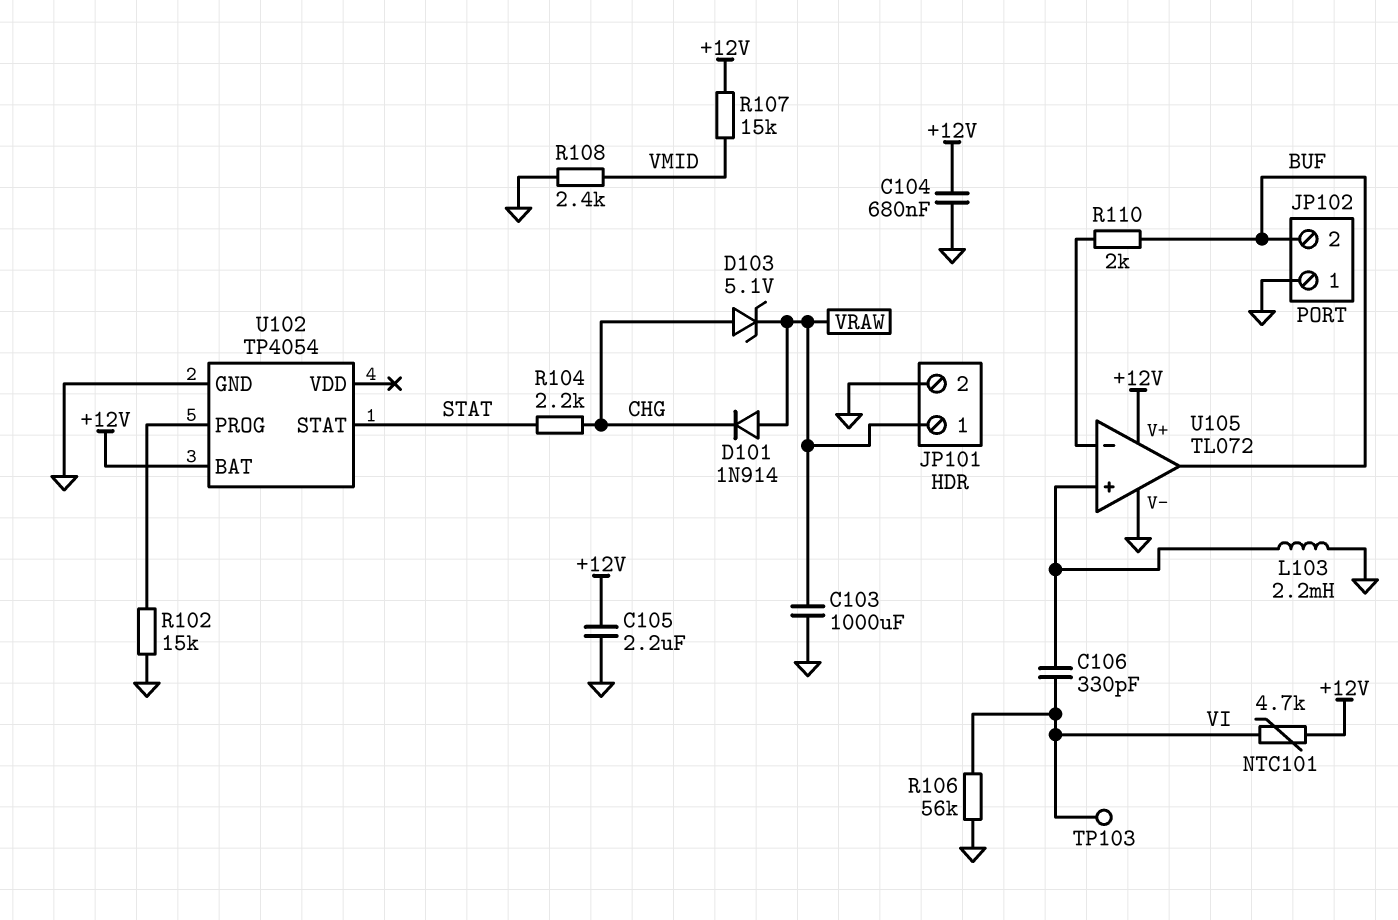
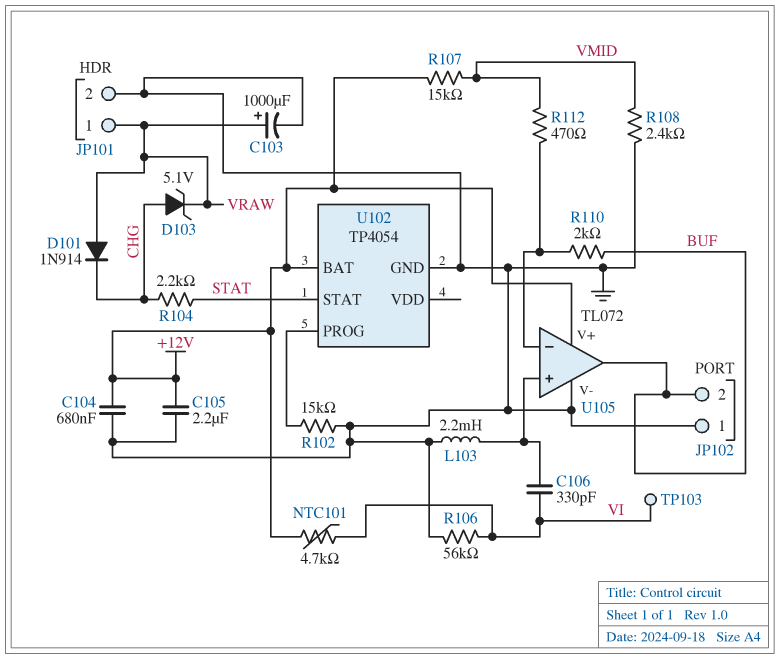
C103: 1000uF (GND, VRAW) -> 1000uF (plus VRAW, minus GND)
R112: none -> 470 (U105/in-, VMID)

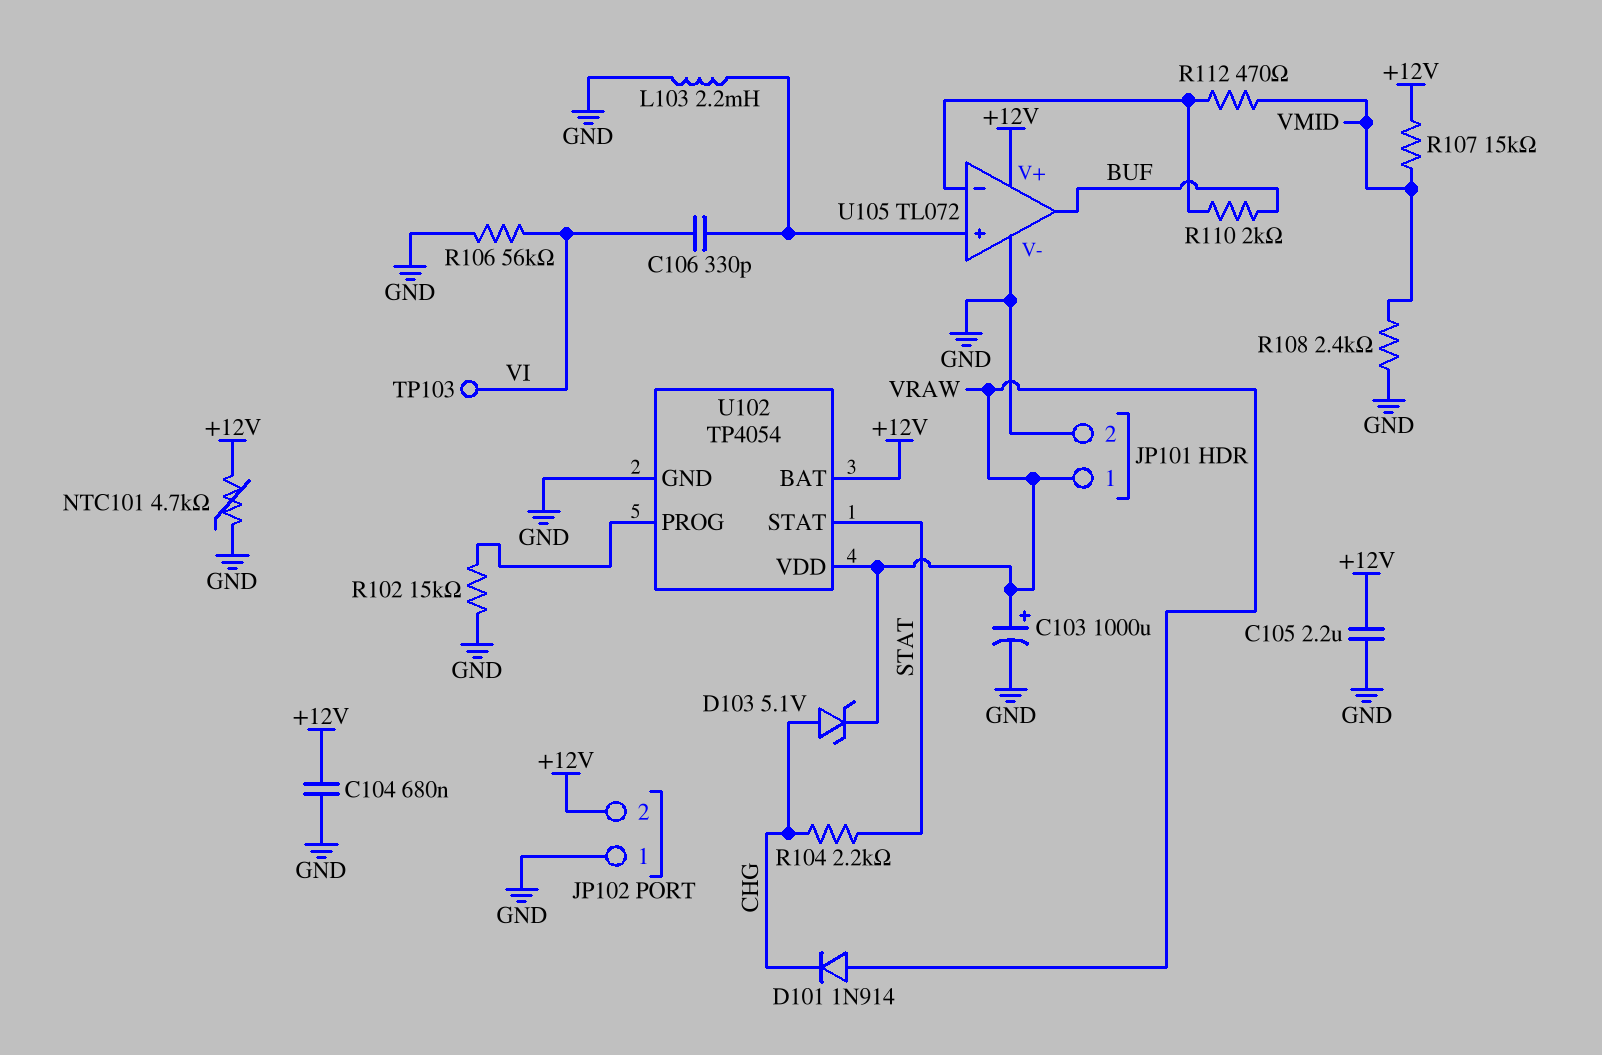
JP102 pin 2: BUF -> +12V
NTC101: 4.7k (+12V, VI) -> 4.7k (+12V, GND)
U102 pin VDD: none -> VRAW

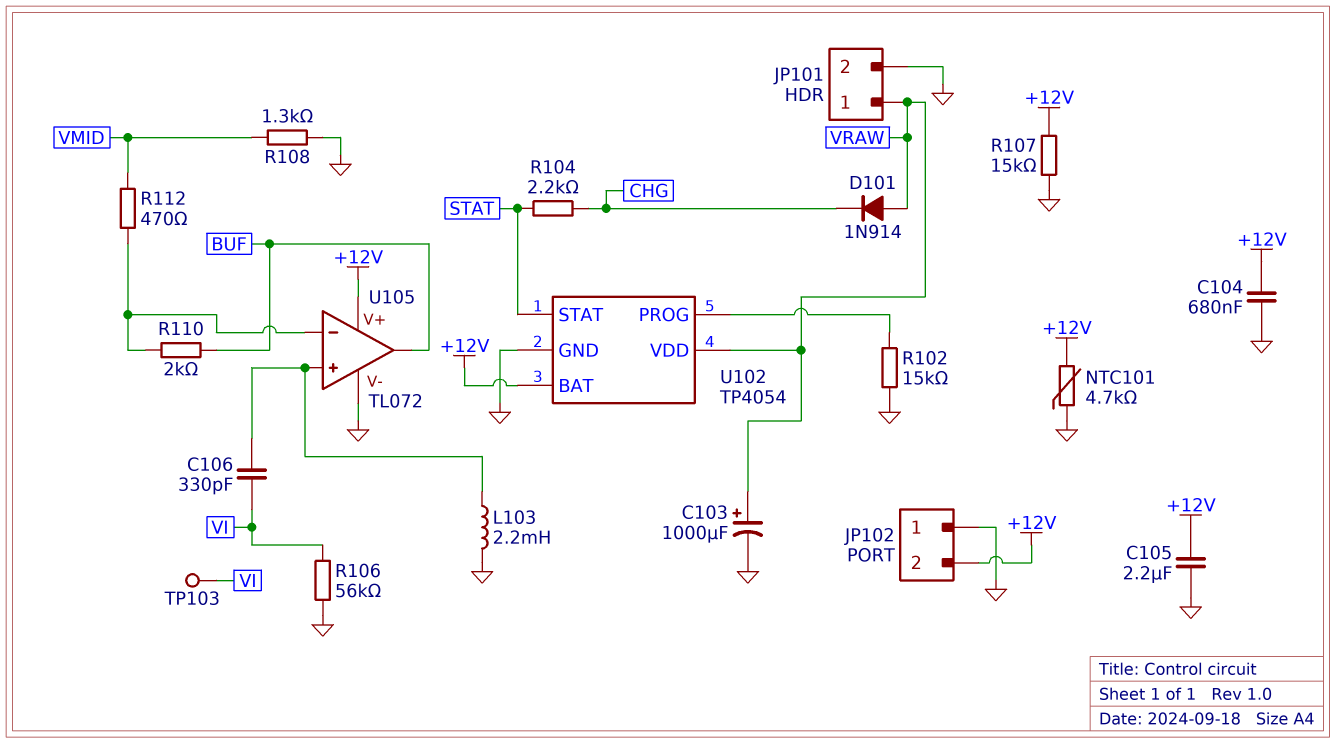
D103: zener 5.1V (A CHG, K VRAW) -> none
R107: 15k (+12V, VMID) -> 15k (+12V, GND)
R108: 2.4k (GND, VMID) -> 1.3k (GND, VMID)

